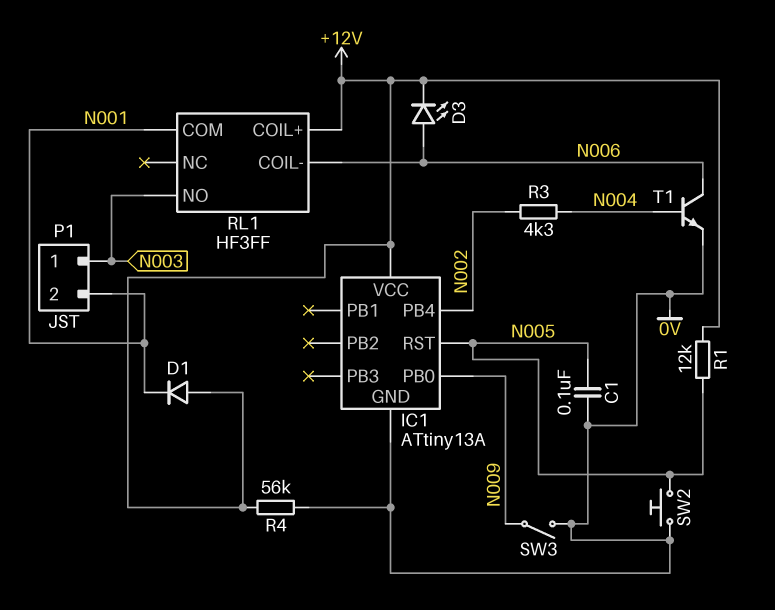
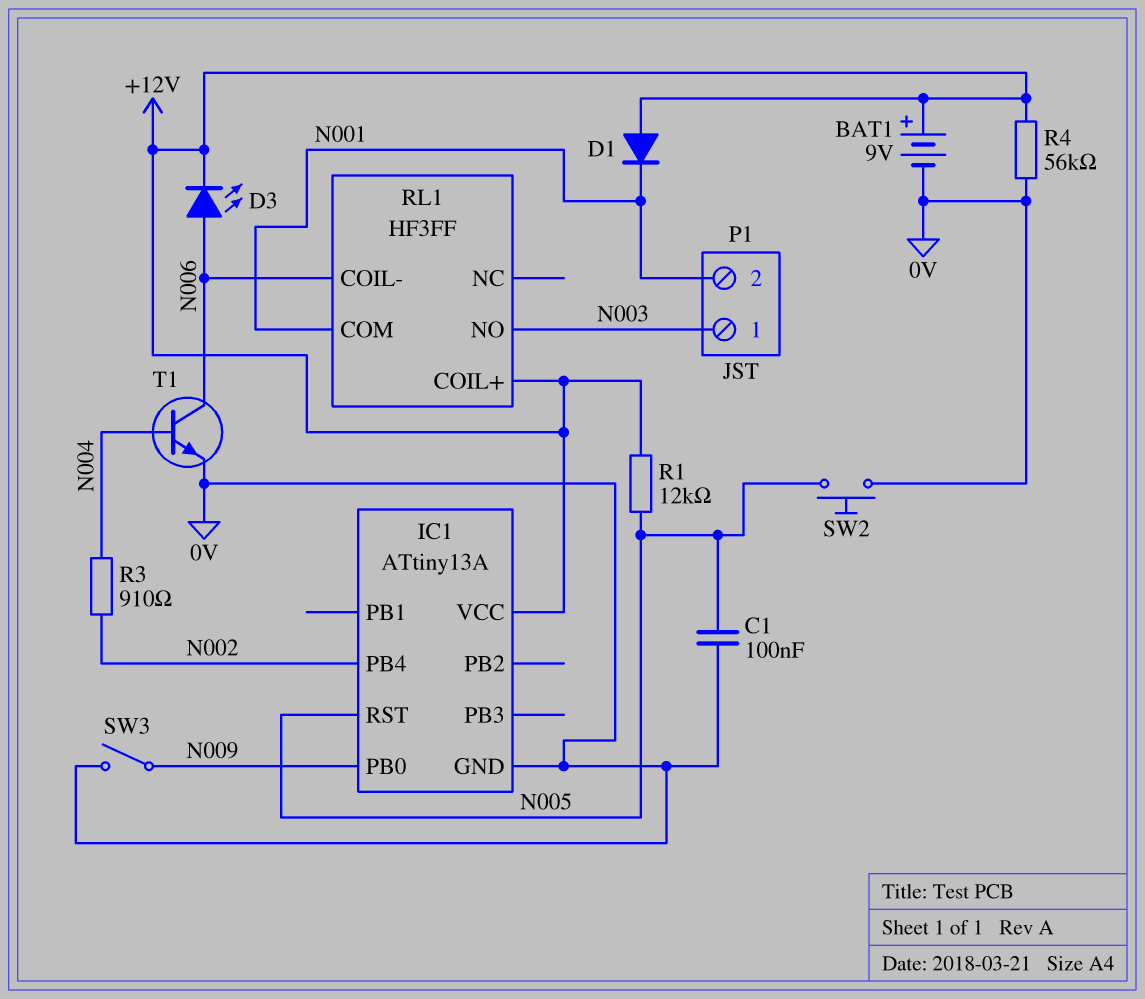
BAT1: none -> 9V (plus +12V, minus 0V)
R3: 4.3k (N002, N004) -> 910 (N002, N004)

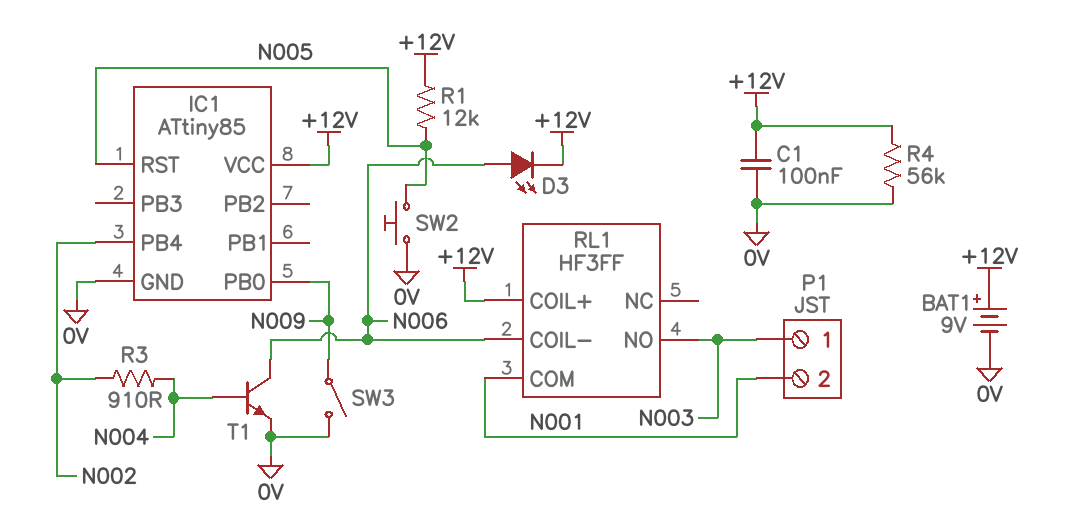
C1: 100nF (0V, N005) -> 100nF (+12V, 0V)
D1: diode (A +12V, K N001) -> none
IC1: ATtiny13A -> ATtiny85

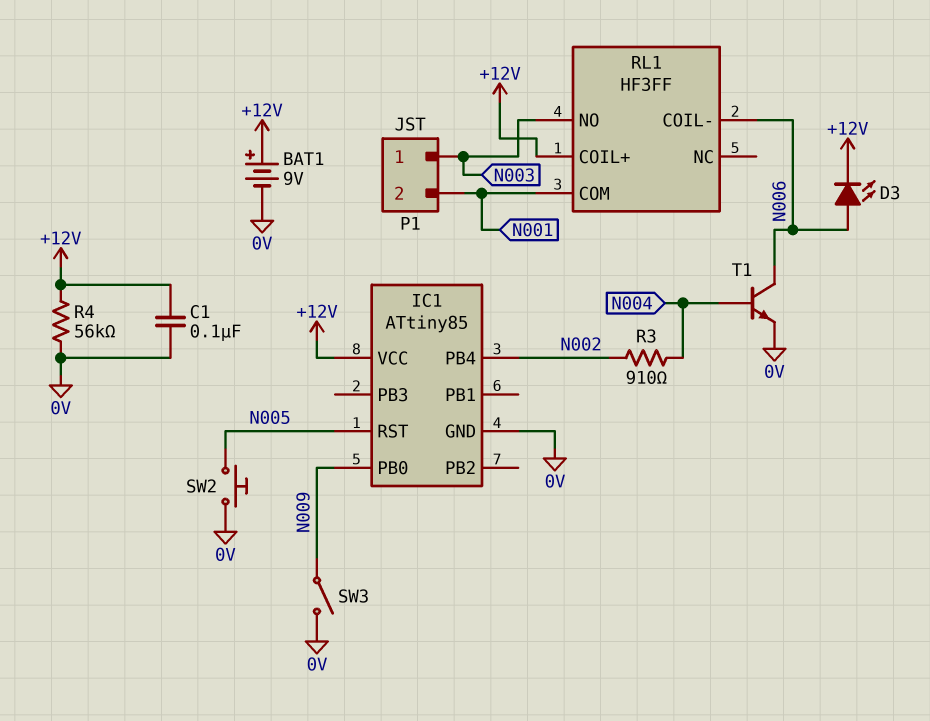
R1: 12k (+12V, N005) -> none

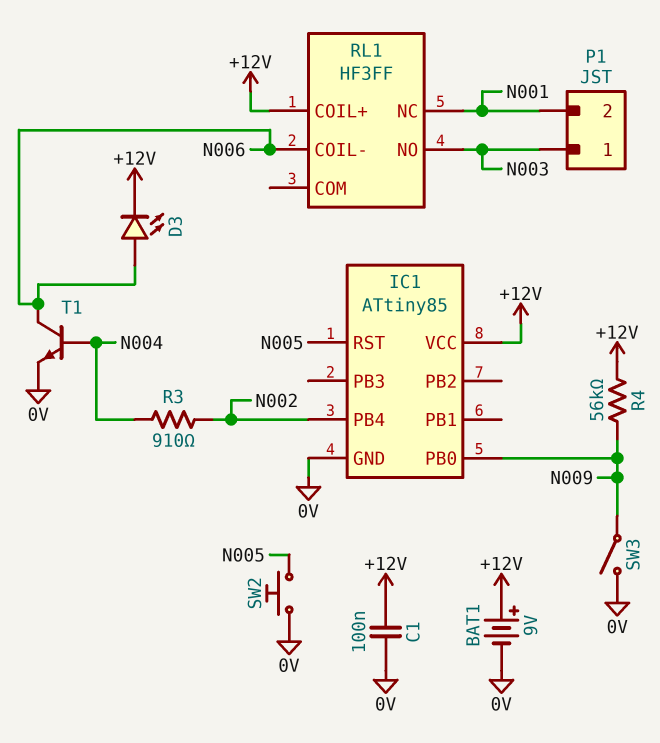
R4: 56k (+12V, 0V) -> 56k (+12V, N009)
RL1 pin COM: N001 -> none
RL1 pin NC: none -> N001

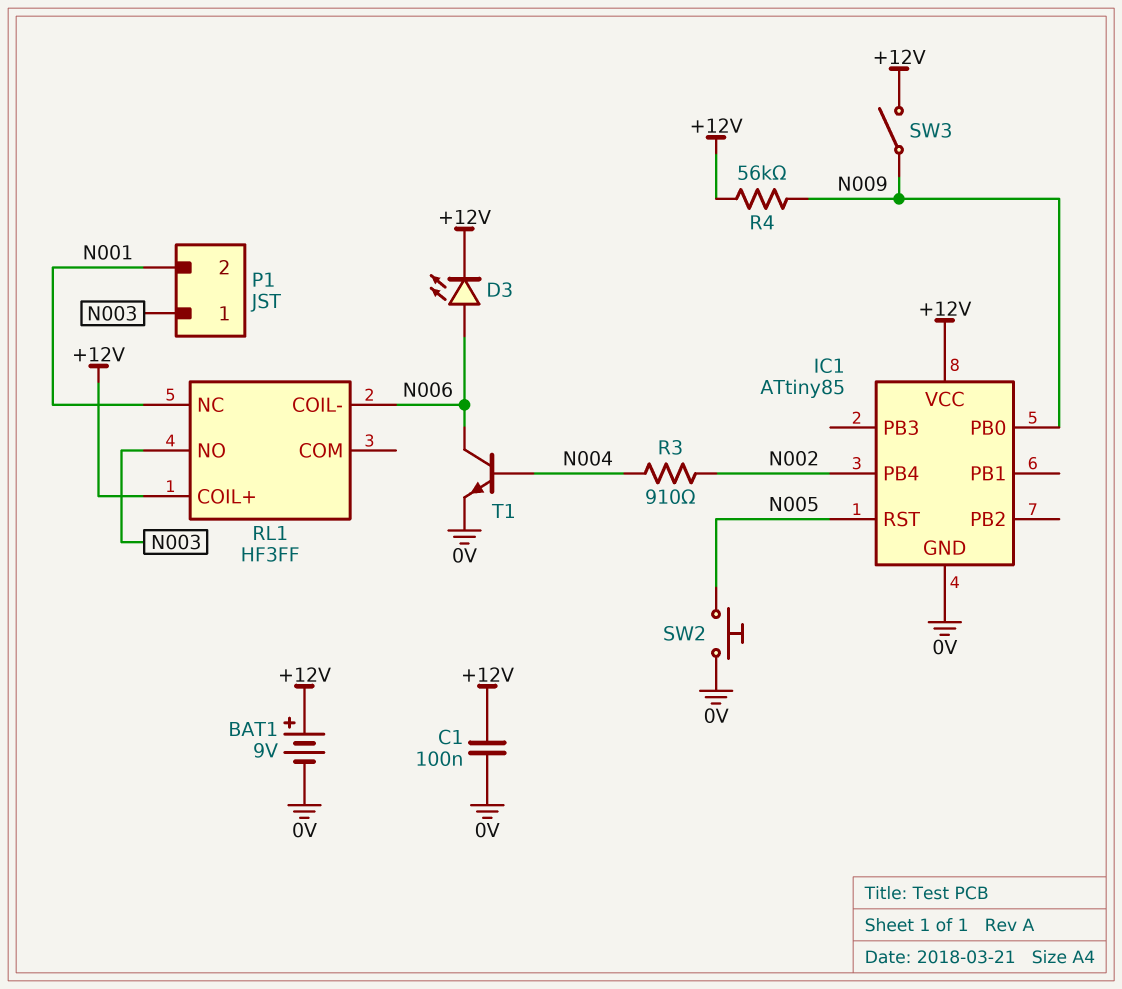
SW3: switch (0V, N009) -> switch (+12V, N009)

